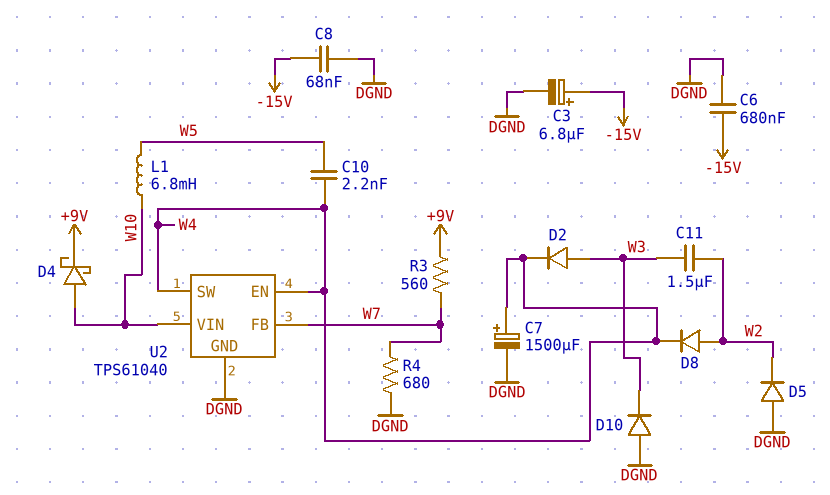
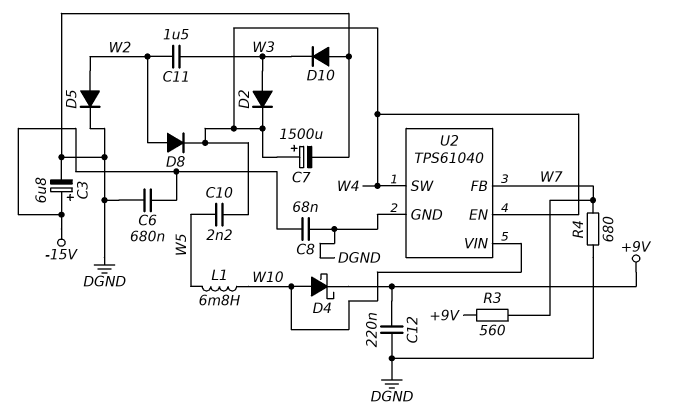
C12: none -> 220nF (+9V, DGND)
D5: diode (A DGND, K W2) -> diode (A W2, K DGND)

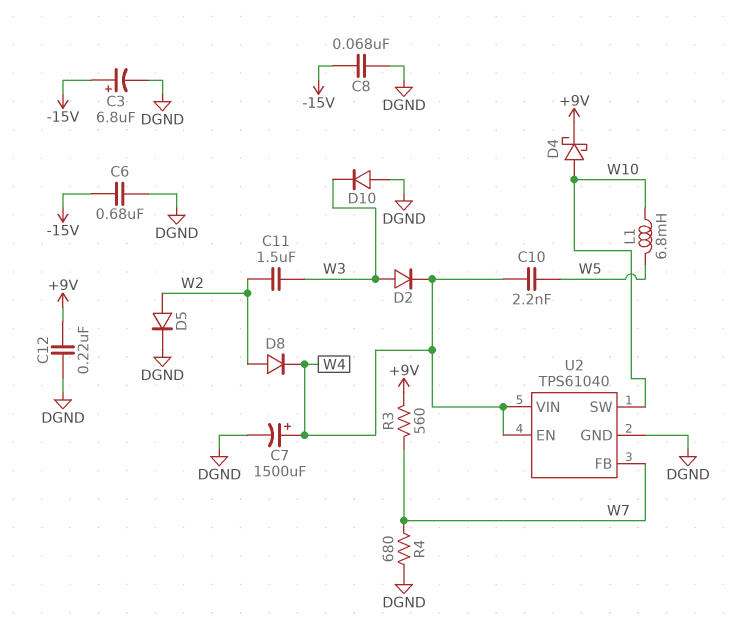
U2 pin SW: W4 -> W10
U2 pin VIN: W10 -> W4

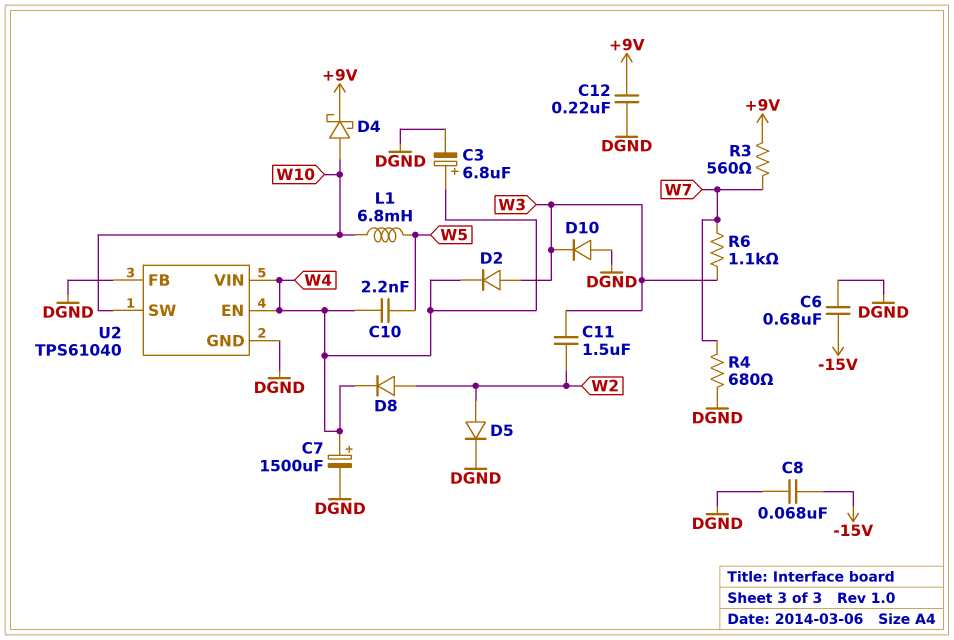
C3: 6.8uF (plus -15V, minus DGND) -> 6.8uF (plus W4, minus DGND)
R6: none -> 1.1k (W3, W7)
U2 pin FB: W7 -> DGND

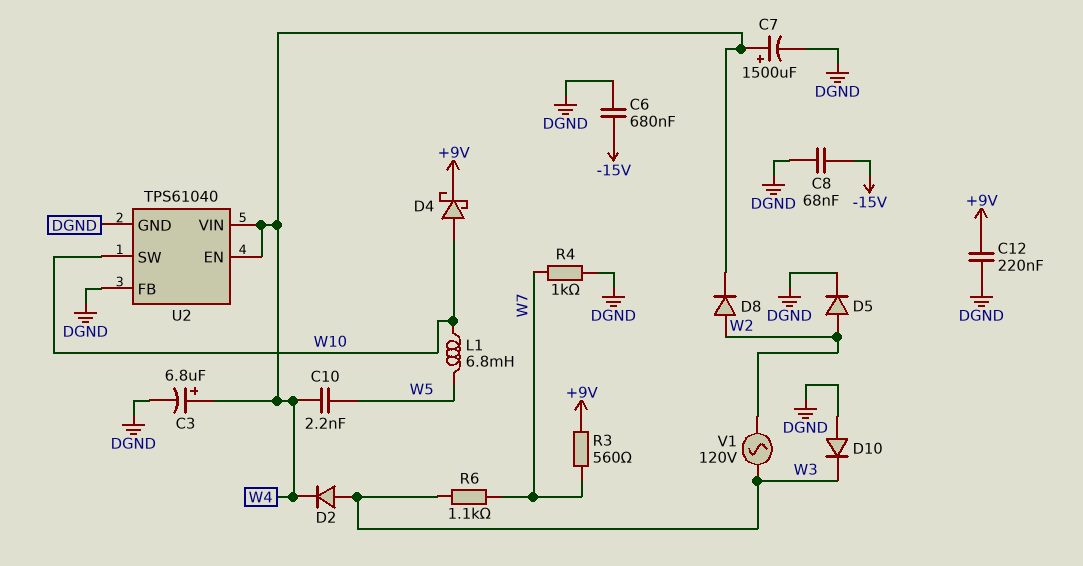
C11: 1.5uF (W2, W3) -> none
R4: 680 (DGND, W7) -> 1k (DGND, W7)
V1: none -> AC 120V (W2, W3)

